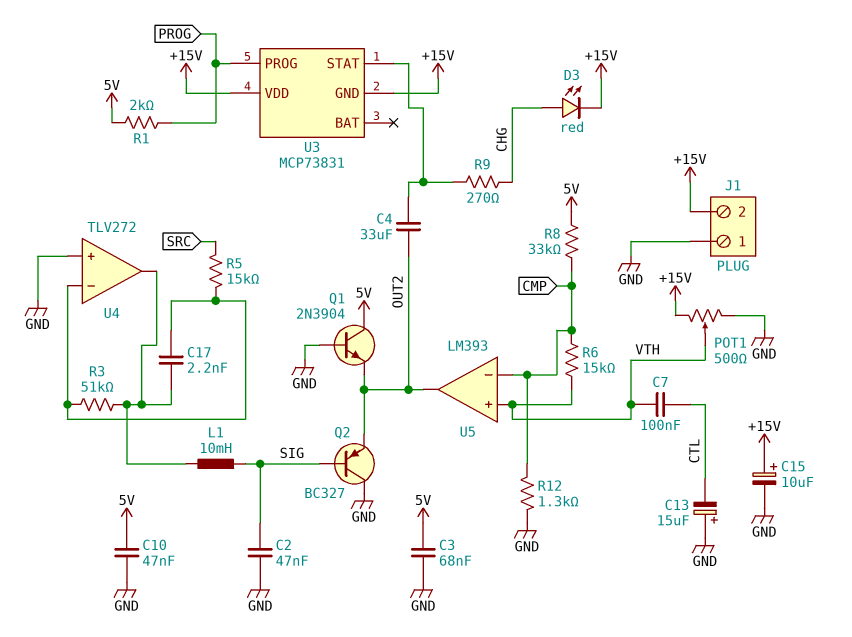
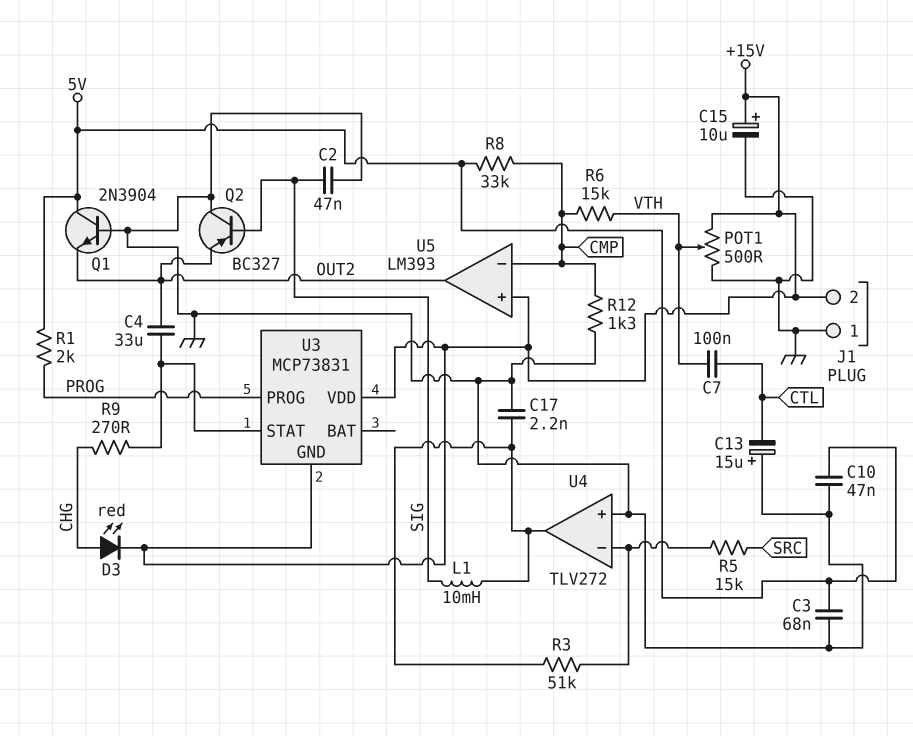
C17: 2.2nF (U4/in-, U4/out) -> 2.2nF (GND, U4/out)
U5 pin in+: VTH -> +15V

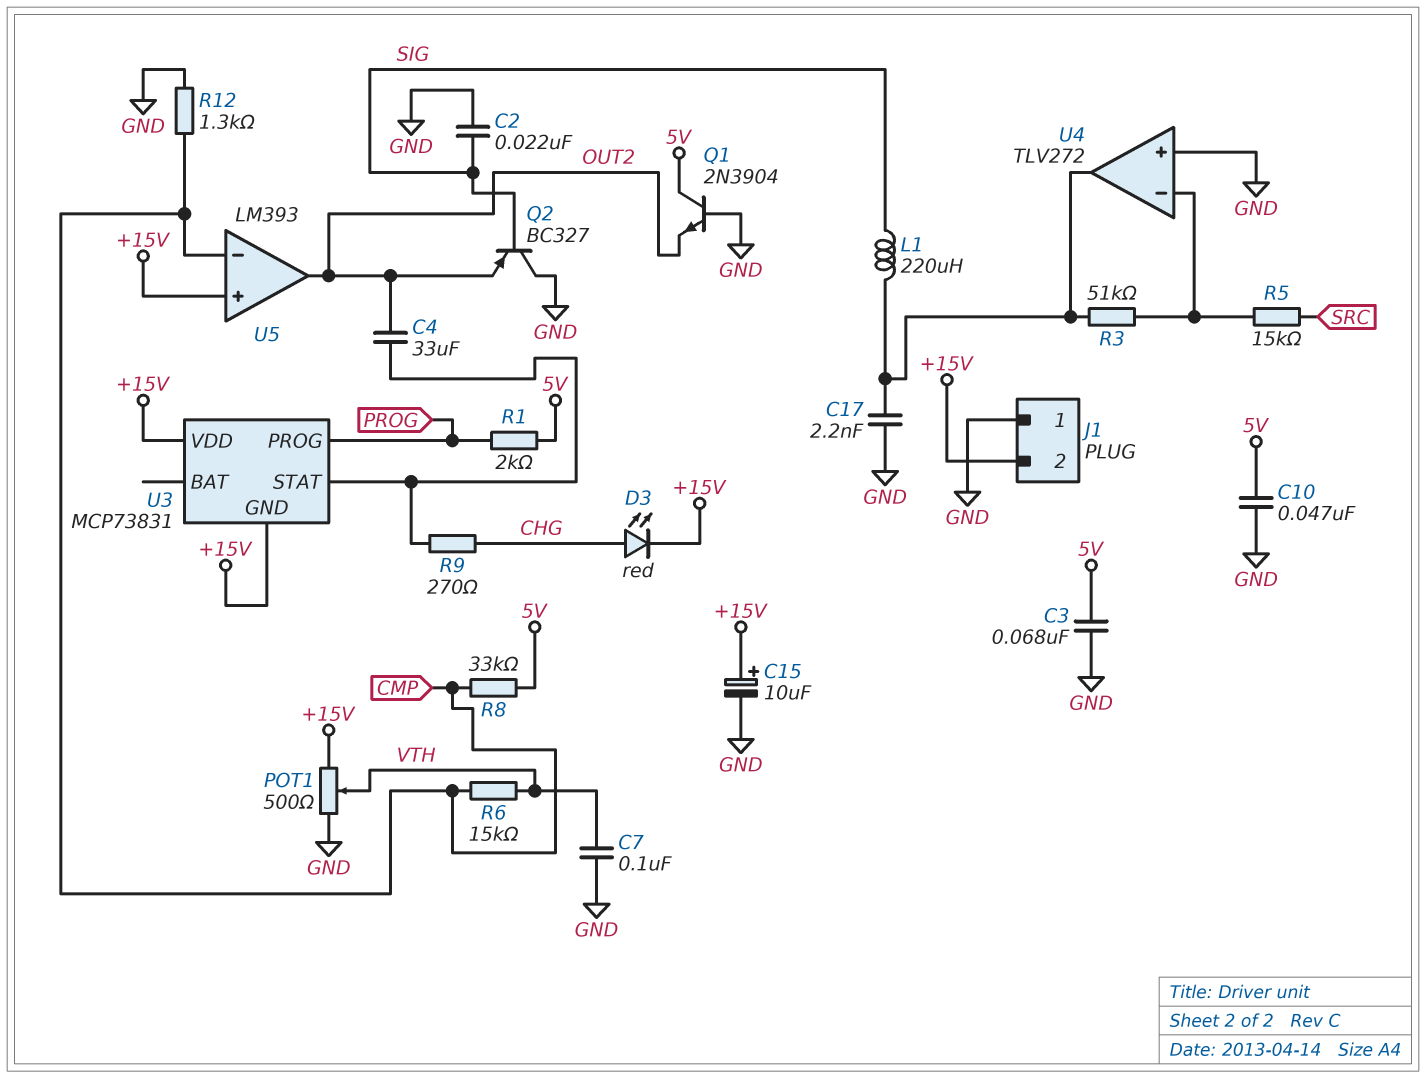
C2: 47nF (GND, SIG) -> 22nF (GND, SIG)
C7: 100nF (CTL, VTH) -> 100nF (GND, VTH)
C13: 15uF (plus GND, minus CTL) -> none
L1: 10mH (SIG, U4/out) -> 220uH (SIG, U4/out)

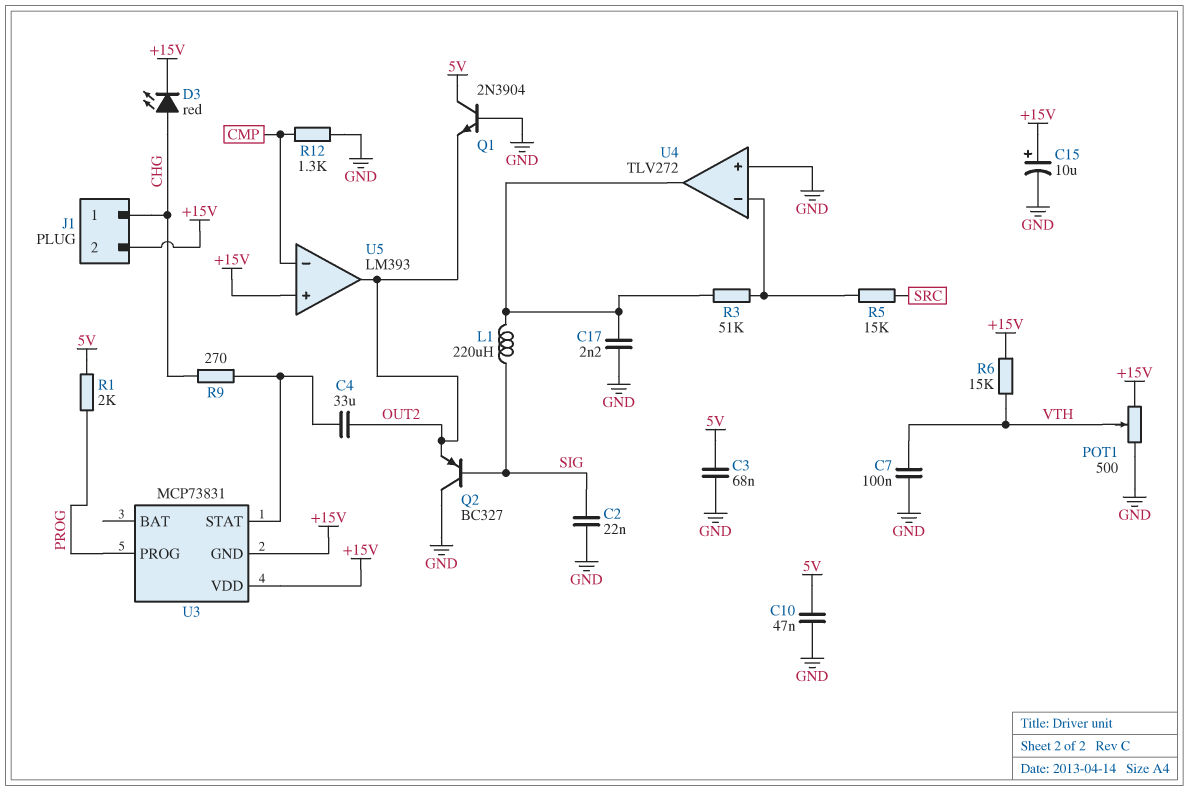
J1 pin 1: GND -> CHG
R6: 15k (CMP, VTH) -> 15k (+15V, VTH)
R8: 33k (5V, CMP) -> none

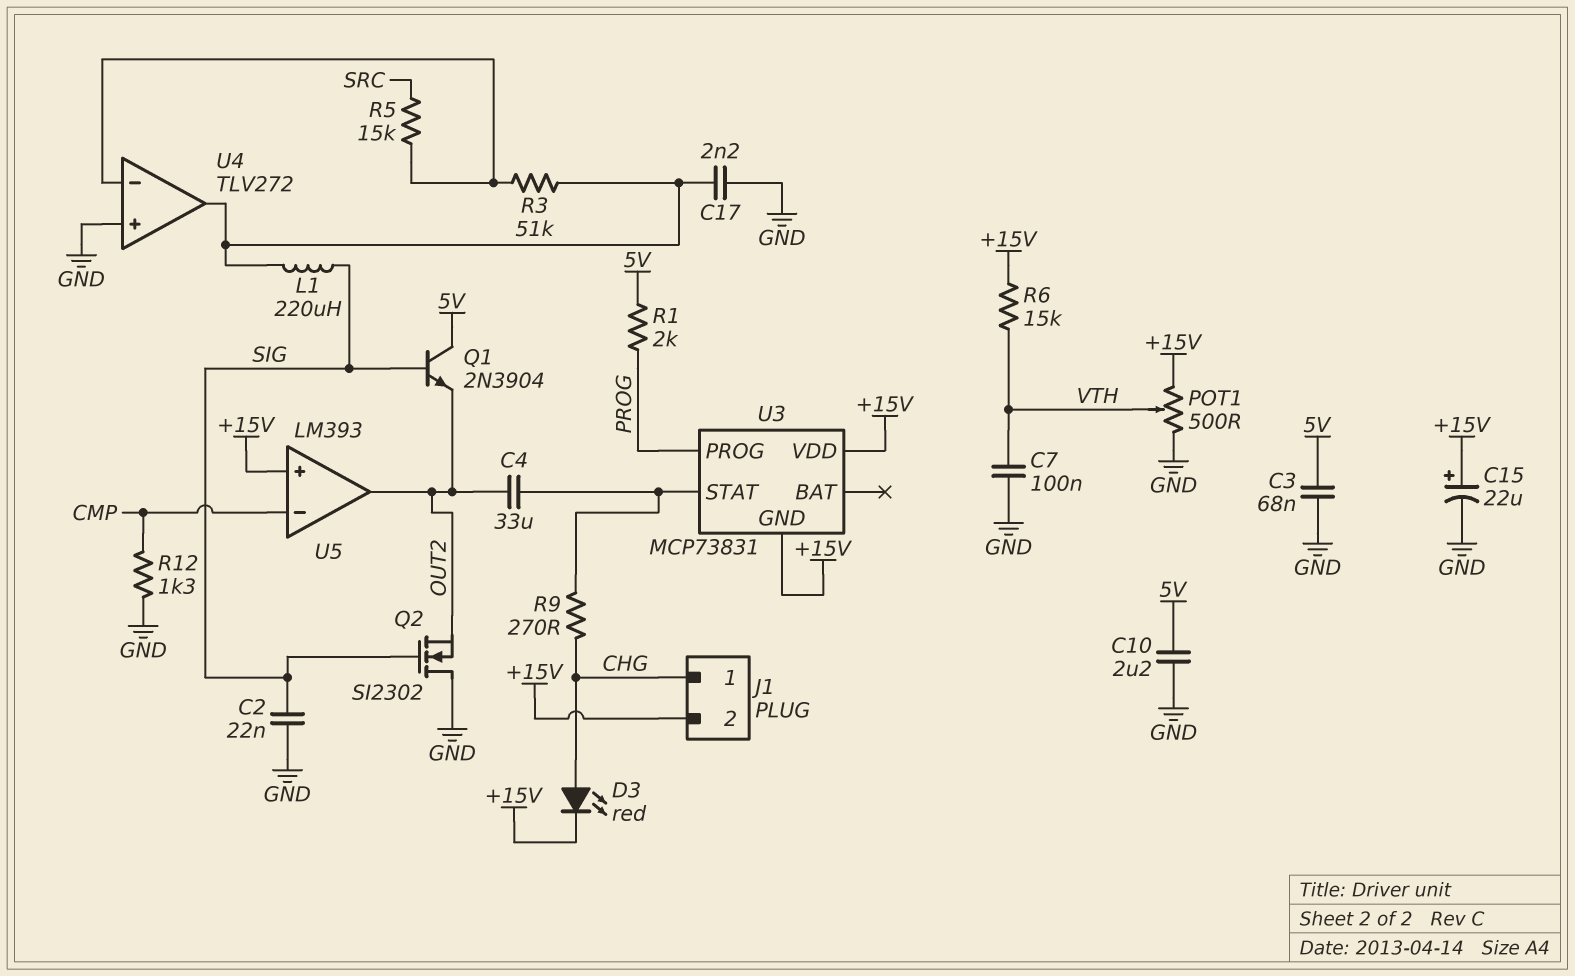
C10: 47nF (5V, GND) -> 2.2uF (5V, GND)
C15: 10uF (plus +15V, minus GND) -> 22uF (plus +15V, minus GND)
Q1: NPN 2N3904 (B GND, C 5V, E OUT2) -> NPN 2N3904 (B SIG, C 5V, E OUT2)
Q2: PNP BC327 (B SIG, C GND, E OUT2) -> NMOS SI2302 (G SIG, D GND, S OUT2)

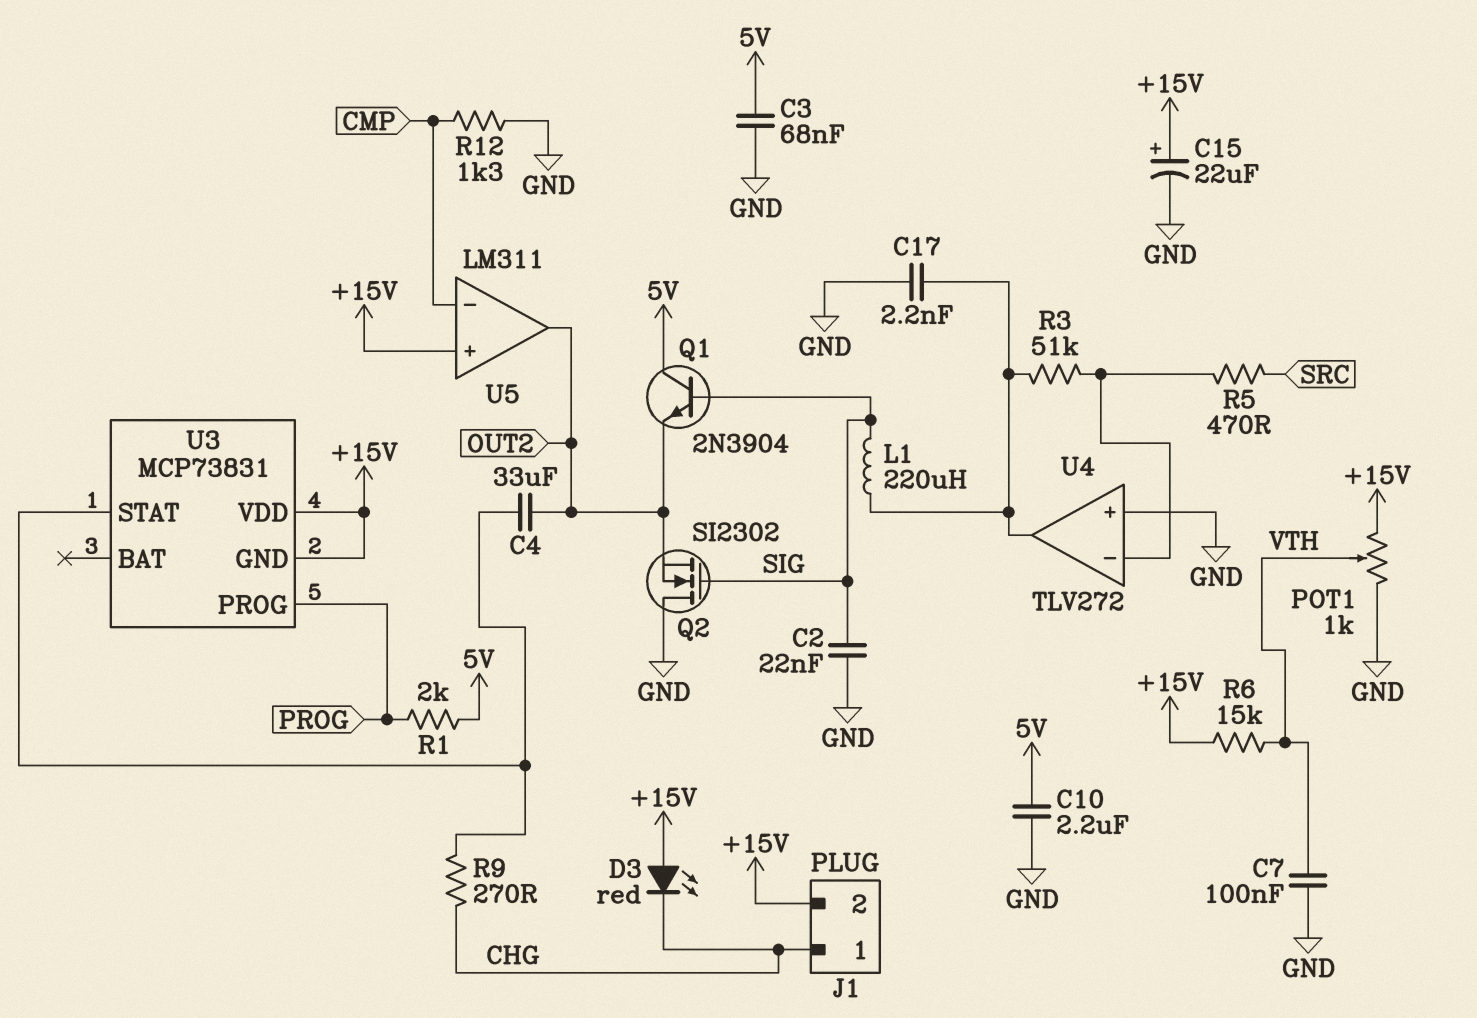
D3: LED red (A CHG, K +15V) -> LED red (A +15V, K CHG)
POT1: 500 (+15V, GND, wiper VTH) -> 1k (+15V, GND, wiper VTH)
R5: 15k (SRC, U4/in-) -> 470 (SRC, U4/in-)
U5: LM393 -> LM311

